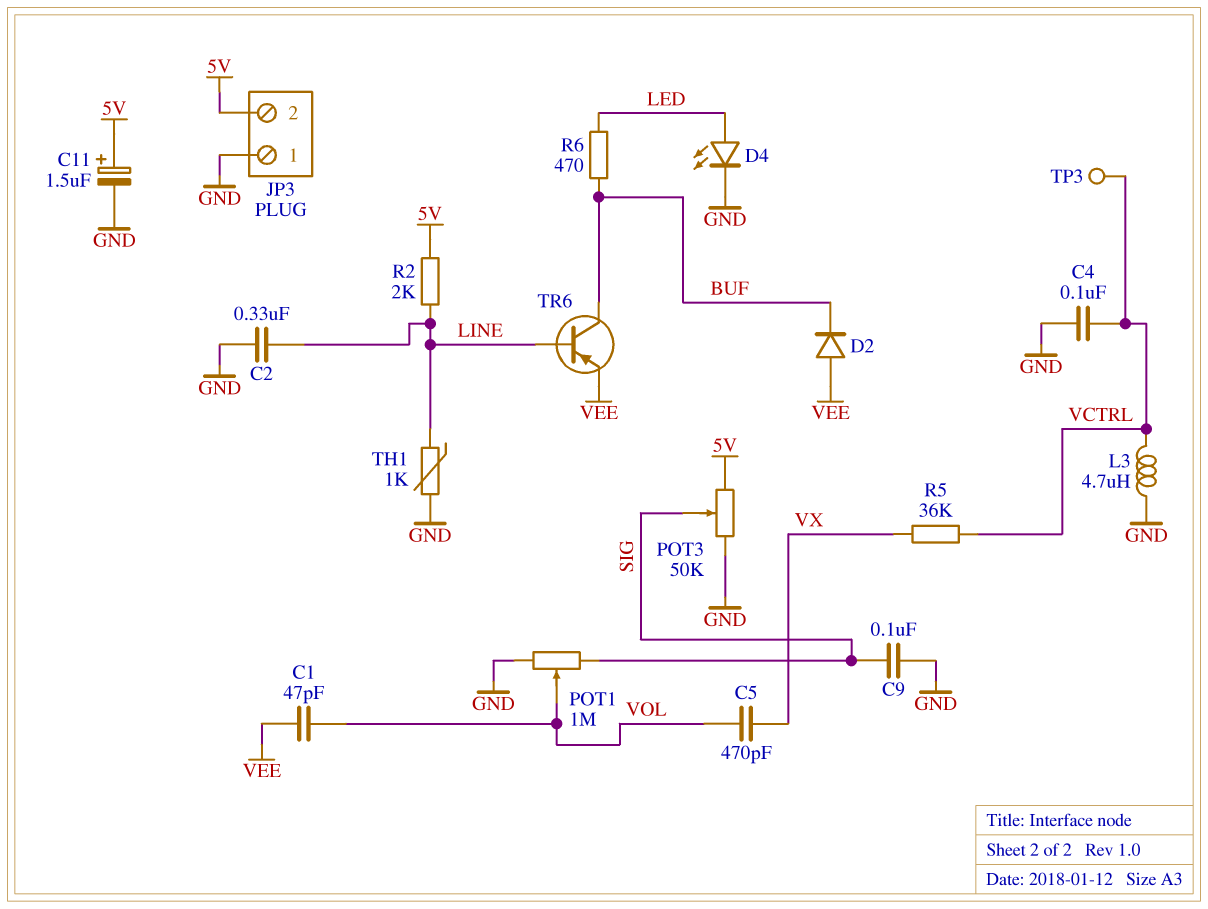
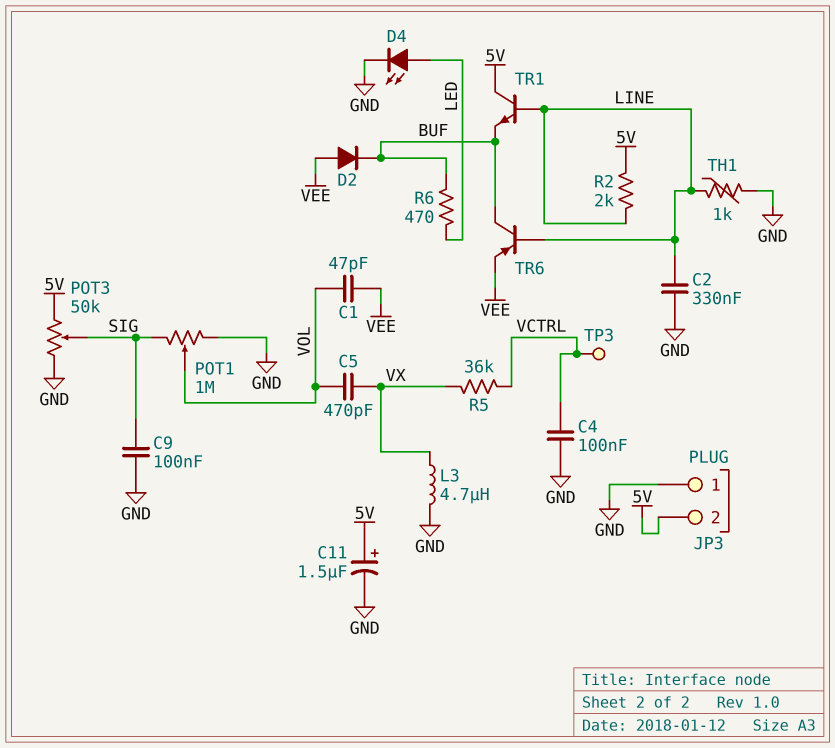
L3: 4.7uH (GND, VCTRL) -> 4.7uH (GND, VX)
TR1: none -> NPN (B LINE, C 5V, E BUF)

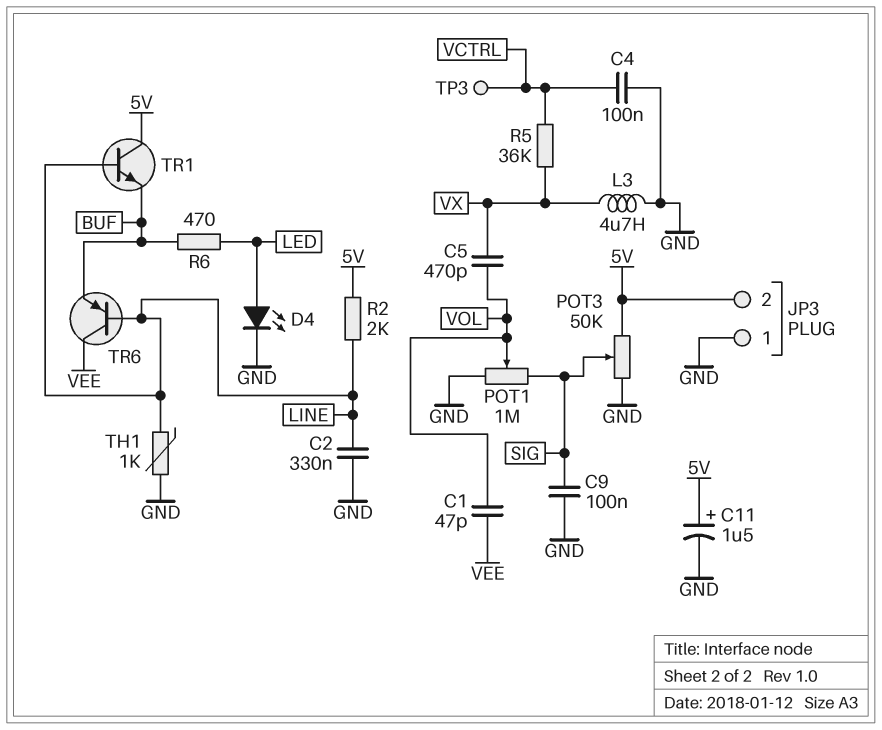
D2: diode (A VEE, K BUF) -> none
TR6: PNP (B LINE, C BUF, E VEE) -> PNP (B LINE, C VEE, E BUF)

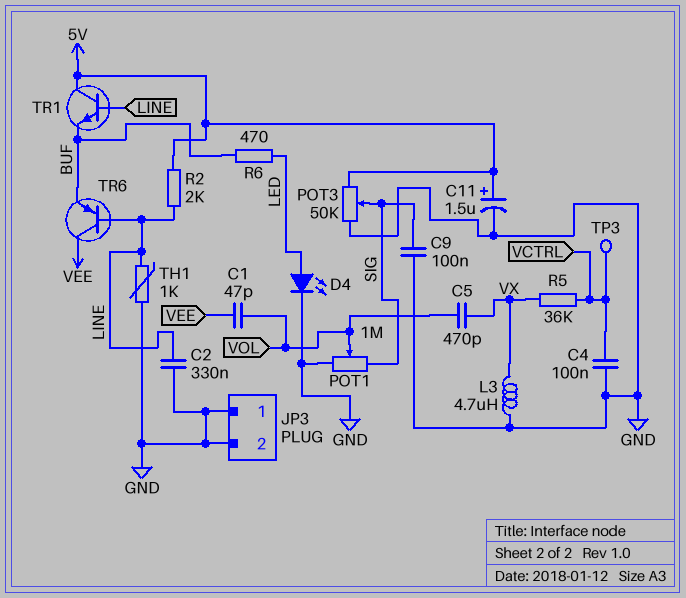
JP3 pin 2: 5V -> GND

